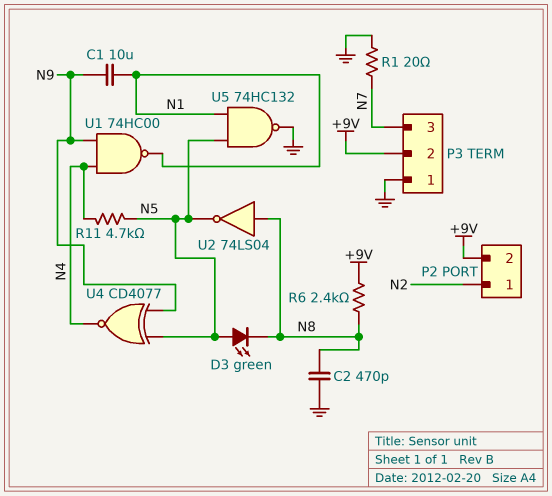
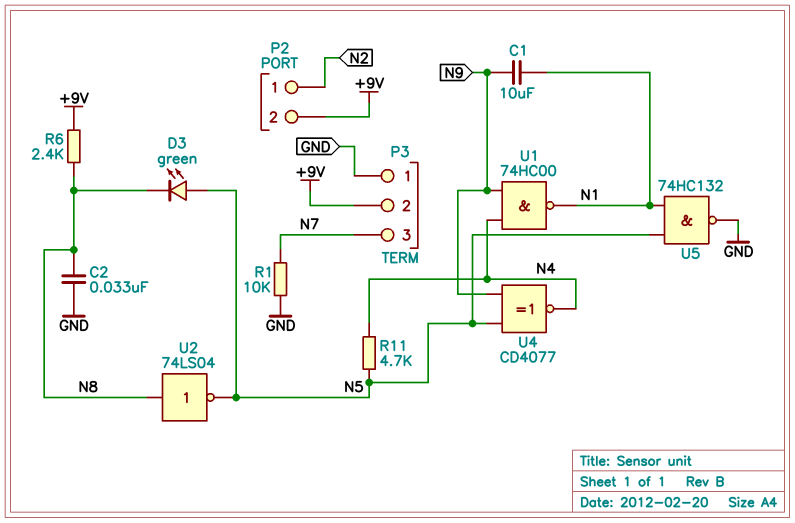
C2: 470pF (GND, N8) -> 33nF (GND, N8)
R1: 20 (GND, N7) -> 10k (GND, N7)

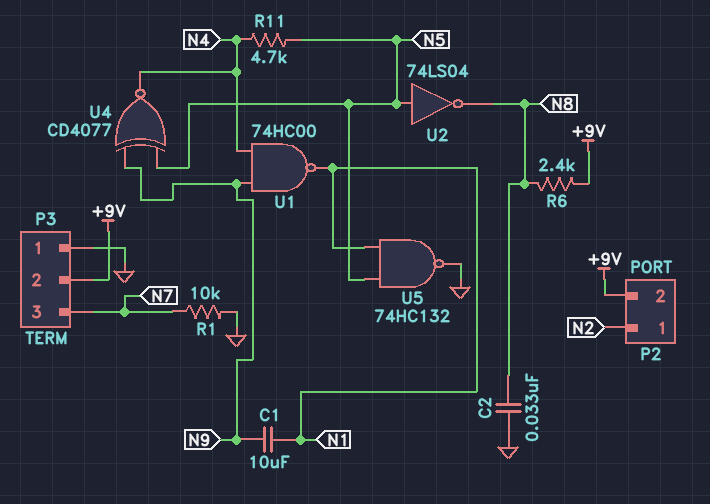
D3: LED green (A N5, K N8) -> none
U2: NOT 74LS04 (in N8, out N5) -> NOT 74LS04 (in N5, out N8)

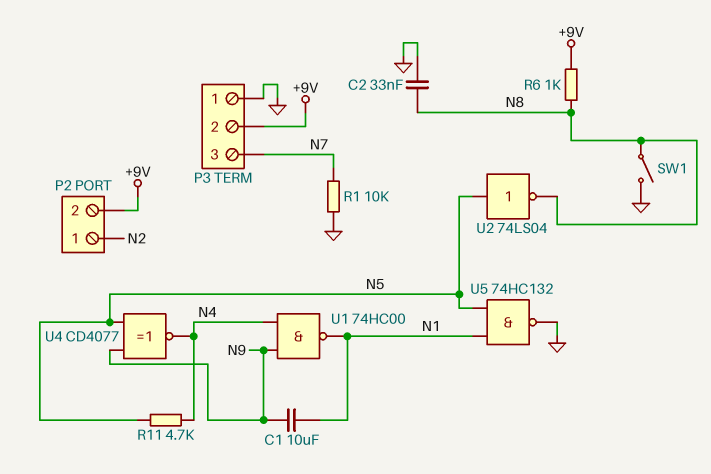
R6: 2.4k (+9V, N8) -> 1k (+9V, N8)
SW1: none -> switch (GND, N8)

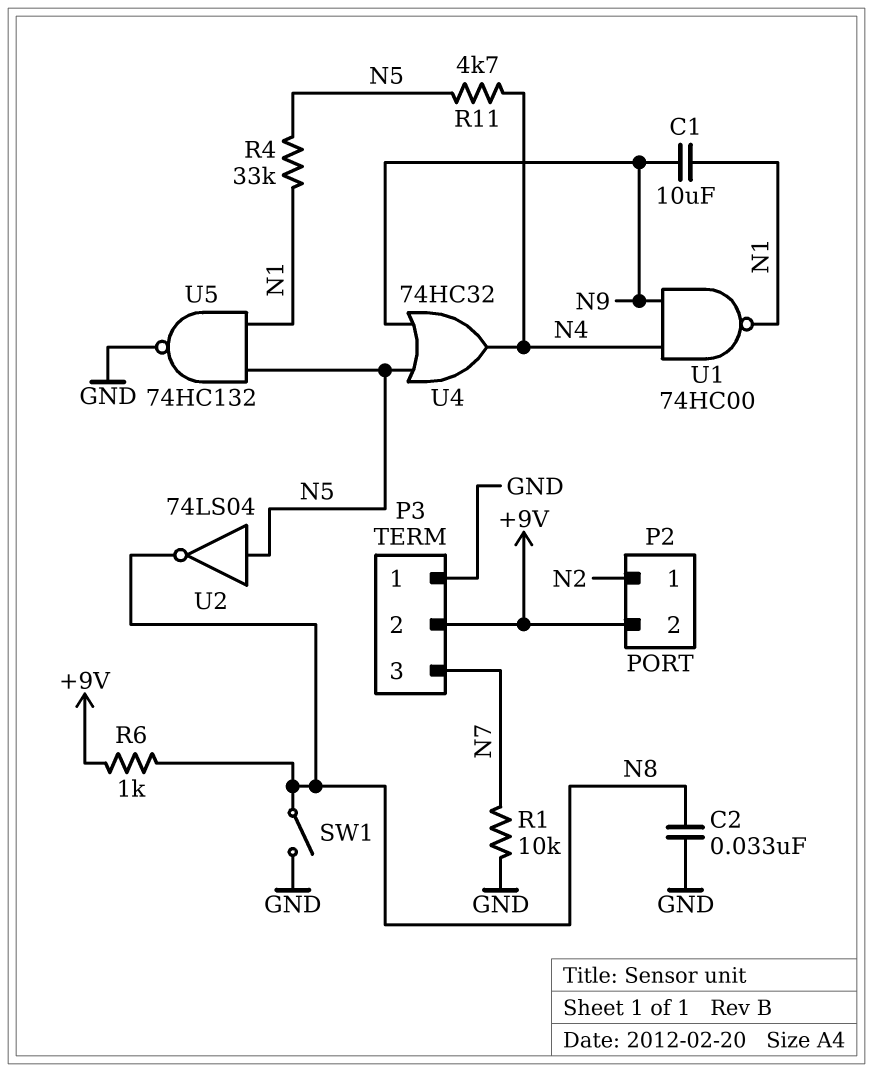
R4: none -> 33k (N1, N5)
U4: XNOR CD4077 (in N5, in N9, out N4) -> OR 74HC32 (in N5, in N9, out N4)

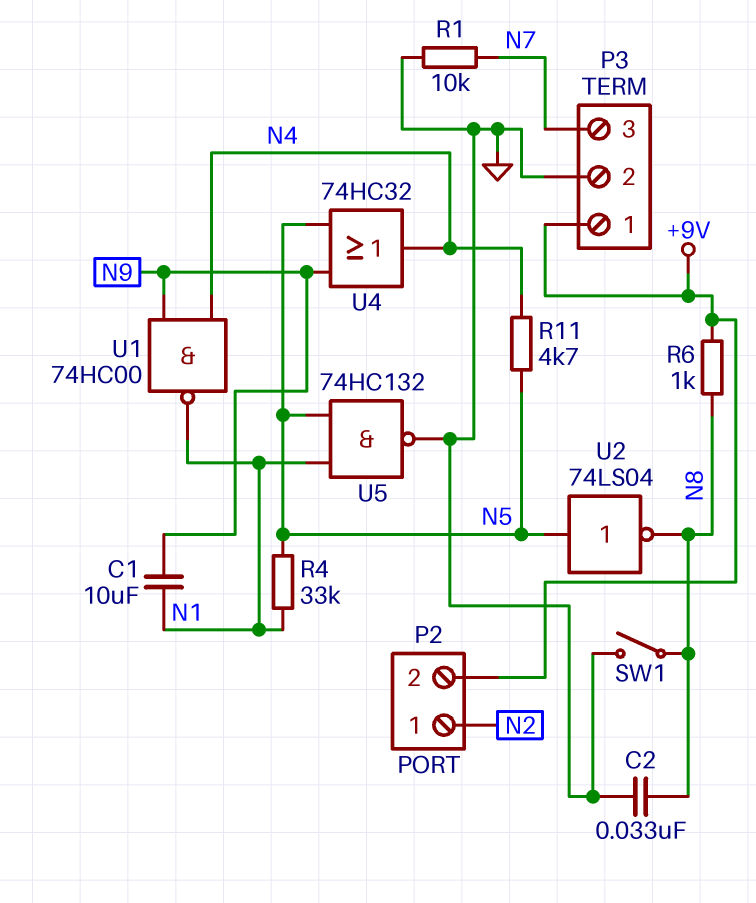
P3 pin 1: GND -> +9V
P3 pin 2: +9V -> GND

